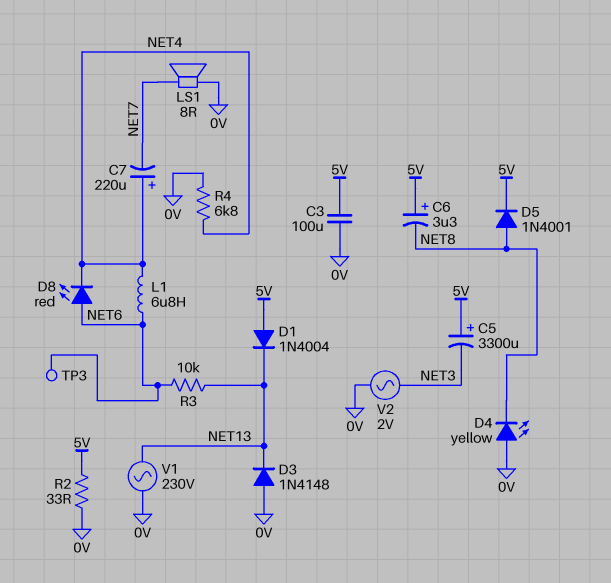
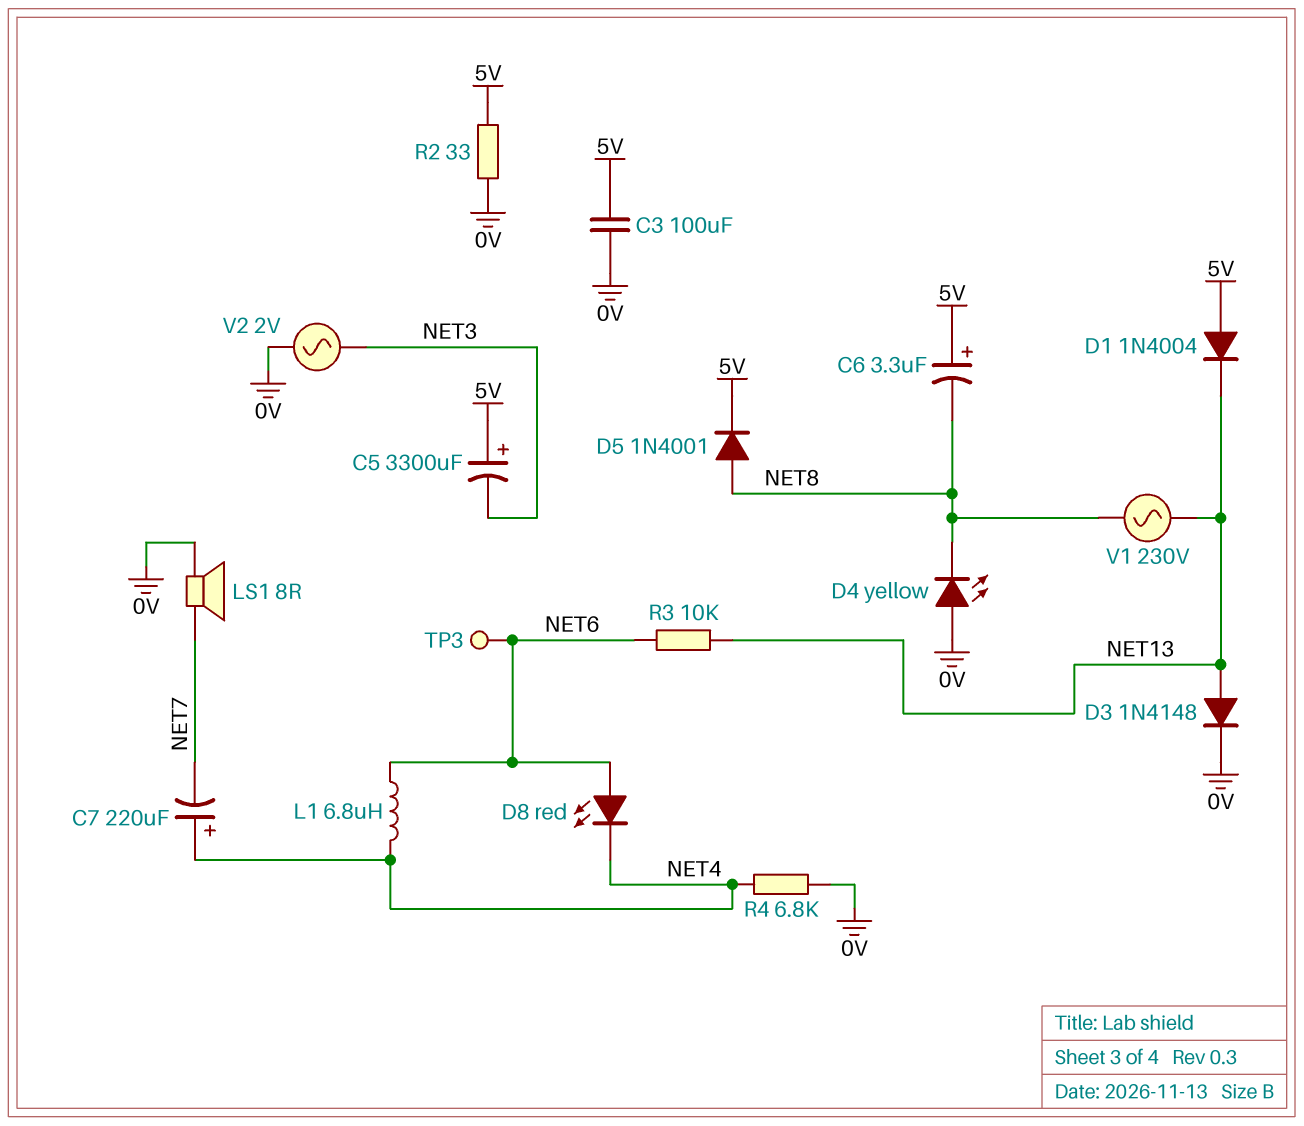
D3: diode 1N4148 (A 0V, K NET13) -> diode 1N4148 (A NET13, K 0V)
V1: AC 230V (0V, NET13) -> AC 230V (NET8, NET13)

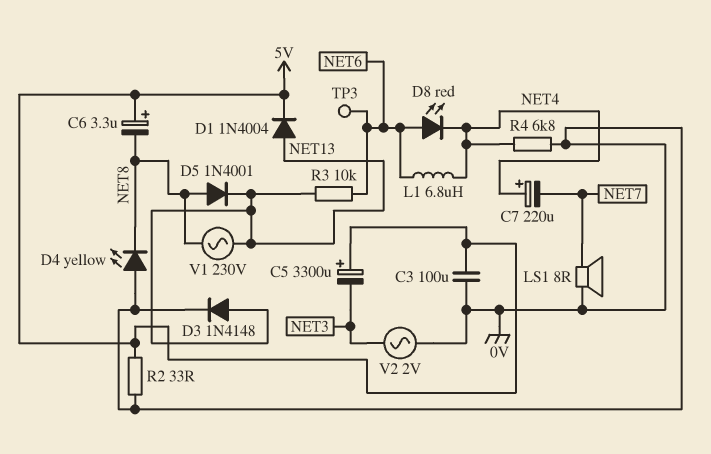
D1: diode 1N4004 (A 5V, K NET13) -> diode 1N4004 (A NET13, K 5V)
D5: diode 1N4001 (A NET8, K 5V) -> diode 1N4001 (A NET8, K NET13)

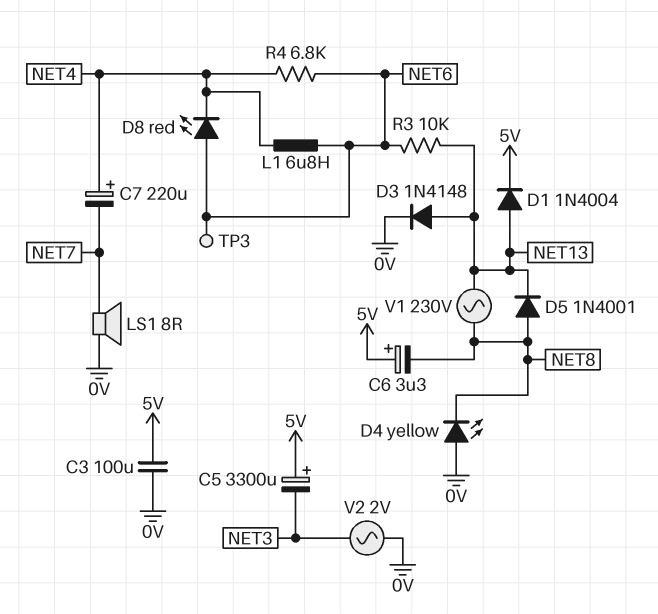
R2: 33 (0V, 5V) -> none
R4: 6.8k (0V, NET4) -> 6.8k (NET4, NET6)

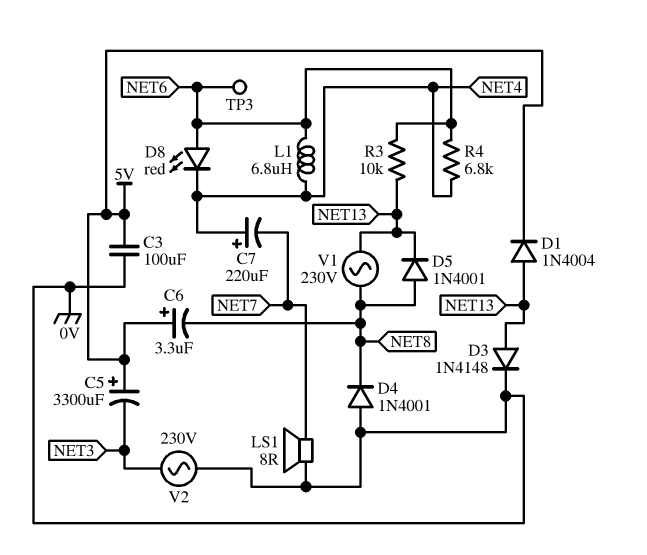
D4: LED yellow (A 0V, K NET8) -> diode 1N4001 (A 0V, K NET8)
V2: AC 2V (0V, NET3) -> AC 230V (0V, NET3)

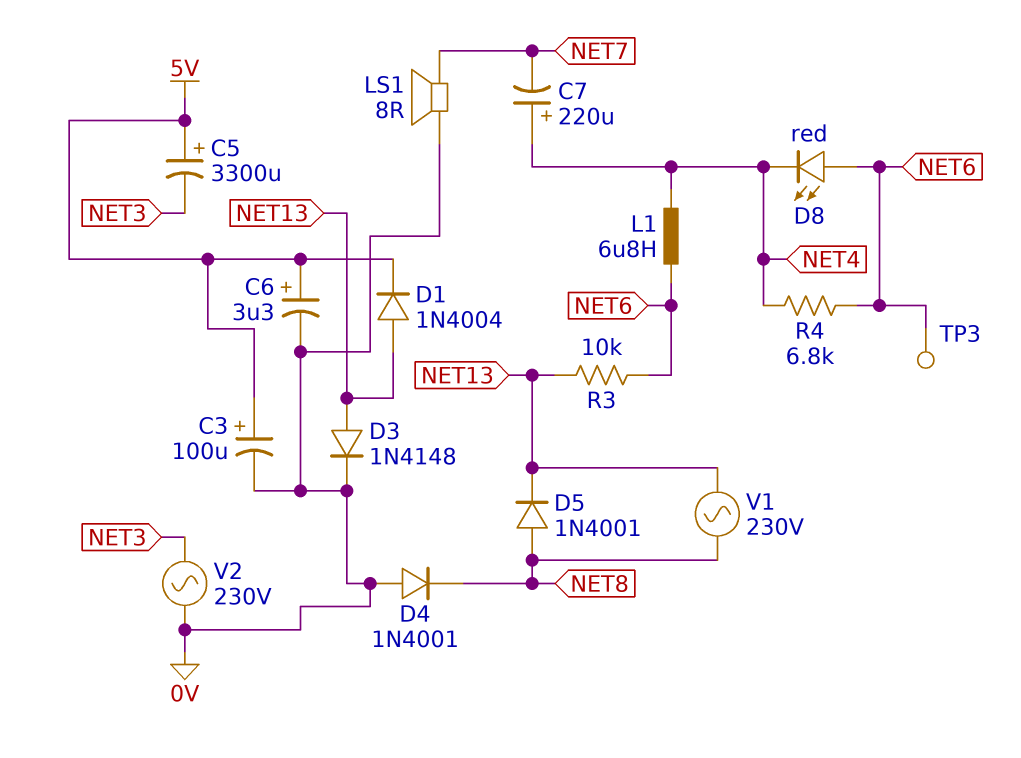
C3: 100uF (0V, 5V) -> 100uF (plus 5V, minus 0V)
C6: 3.3uF (plus 5V, minus NET8) -> 3.3uF (plus 5V, minus 0V)

